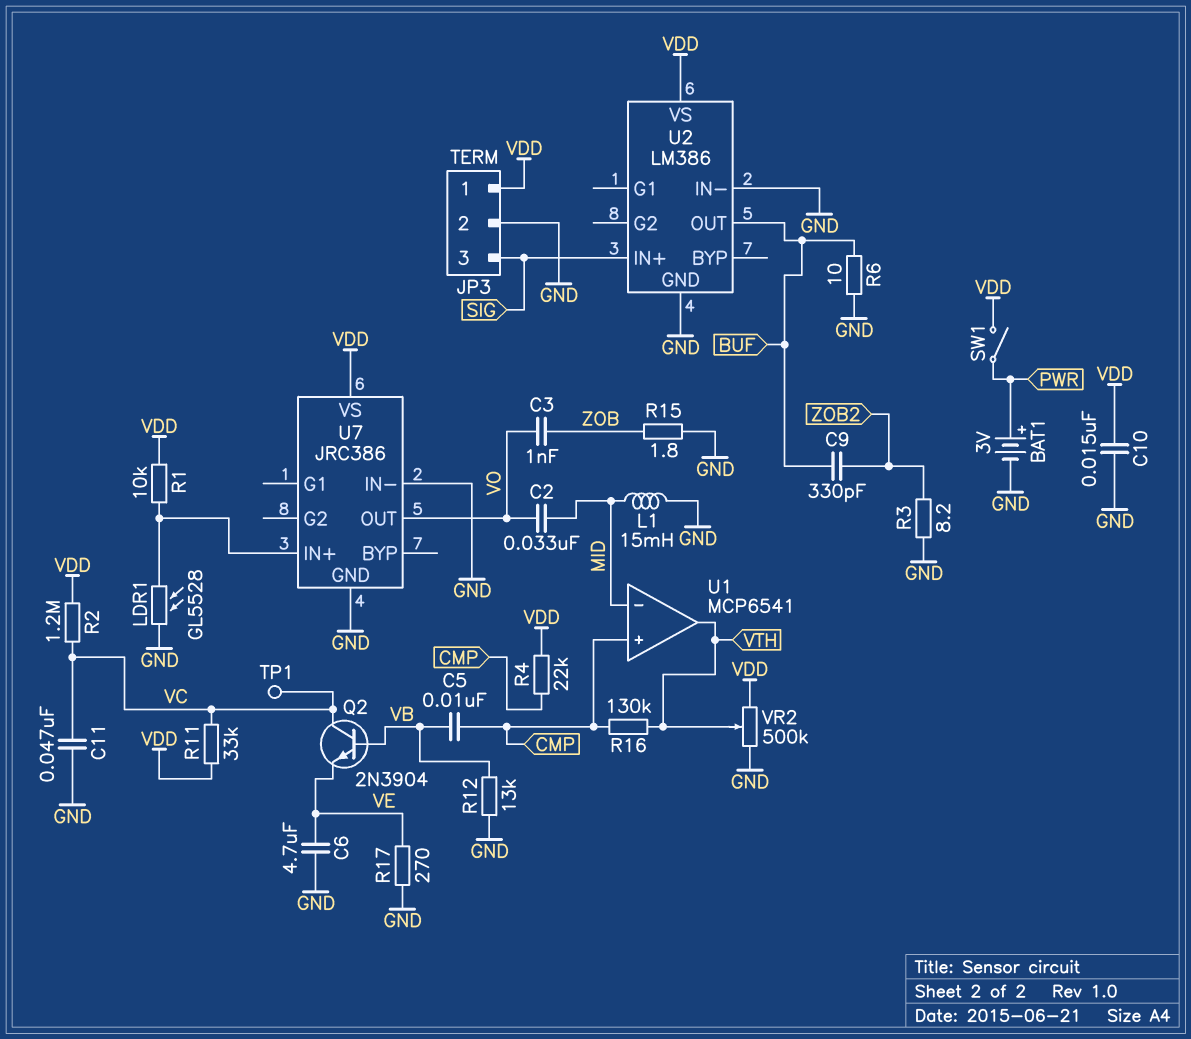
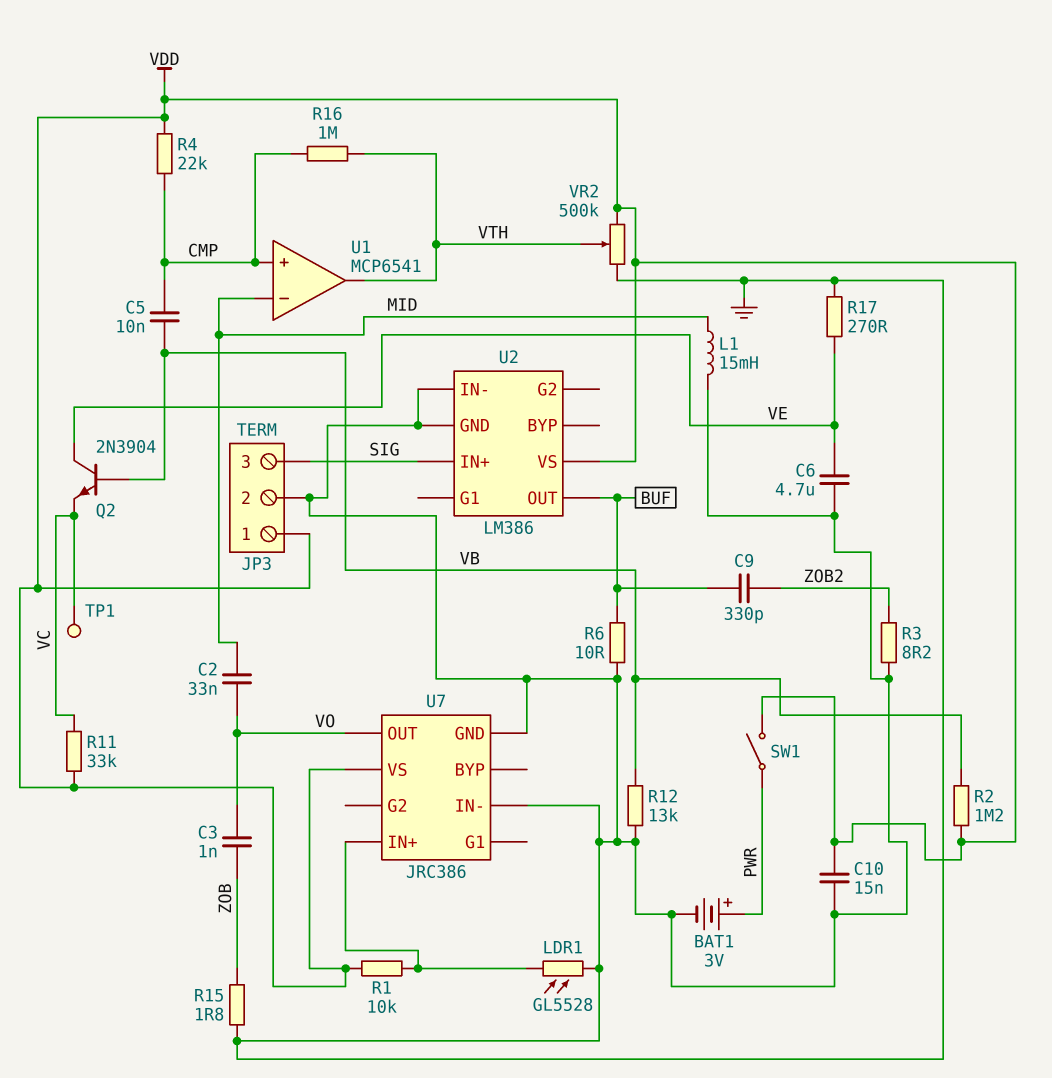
C11: 47nF (GND, VC) -> none
Q2: NPN 2N3904 (B VB, C VC, E VE) -> NPN 2N3904 (B VB, C VE, E VC)
R2: 1.2M (VC, VDD) -> 1.2M (VB, VDD)
R16: 130k (CMP, VTH) -> 1M (CMP, VTH)

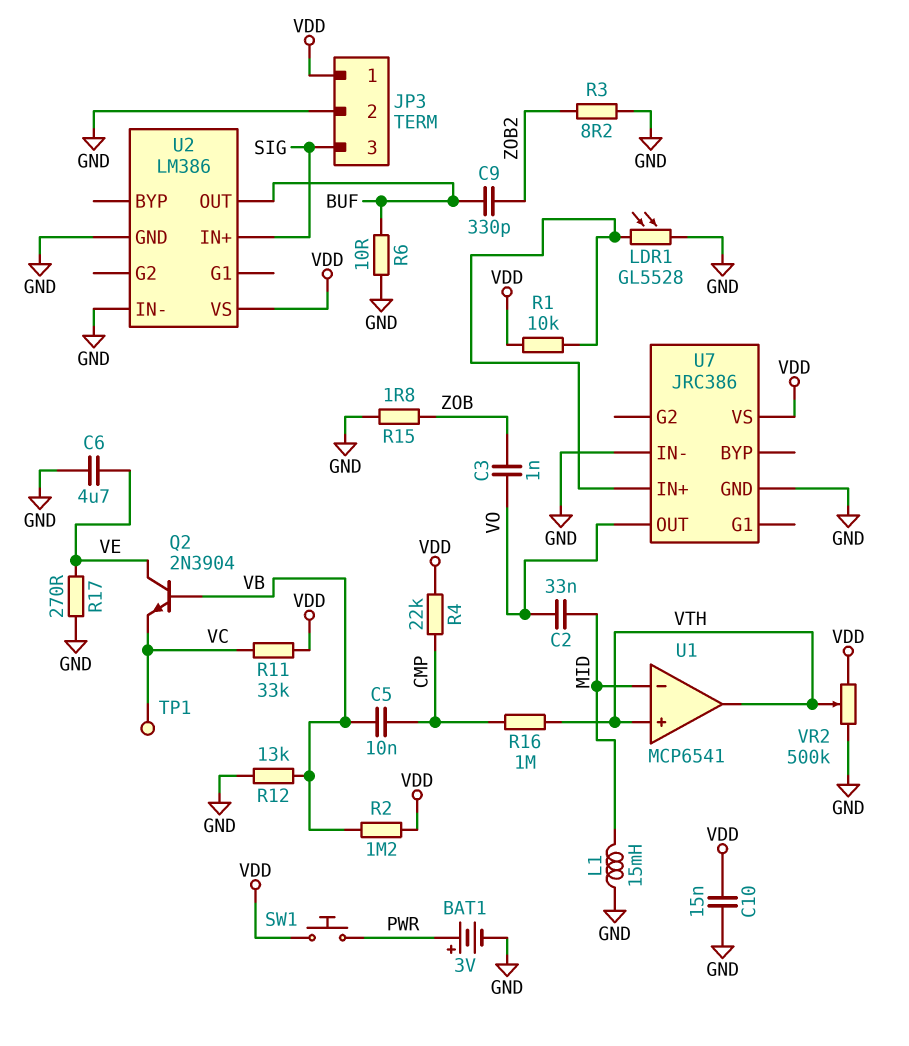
SW1: switch (PWR, VDD) -> button (PWR, VDD)
U1 pin in+: CMP -> VTH

